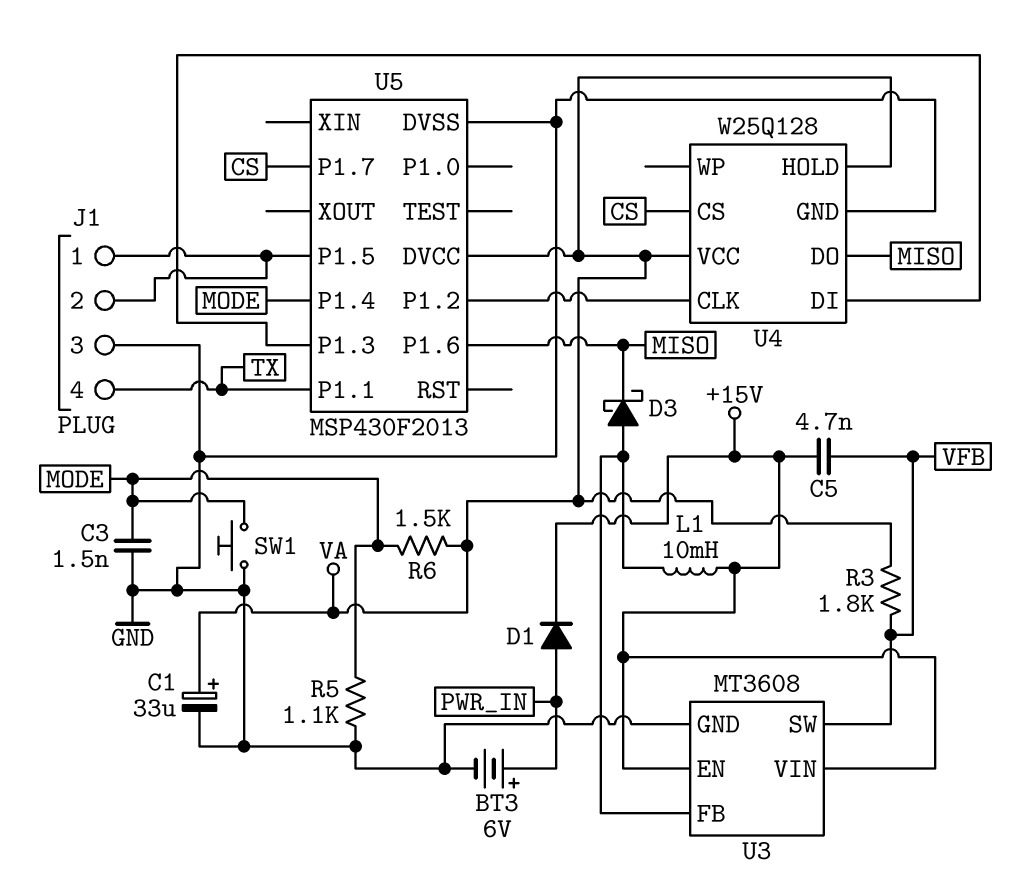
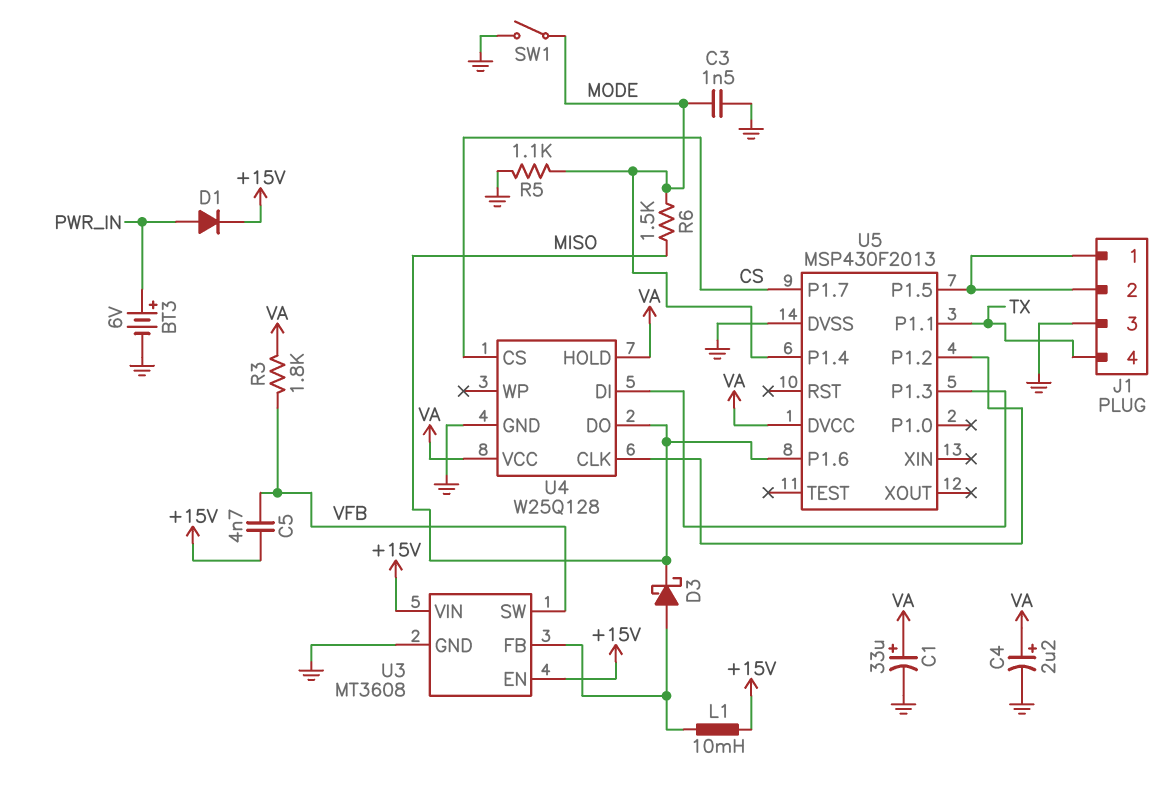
C4: none -> 2.2uF (plus VA, minus GND)
R6: 1.5k (MODE, VA) -> 1.5k (MISO, MODE)
SW1: button (GND, MODE) -> switch (GND, MODE)

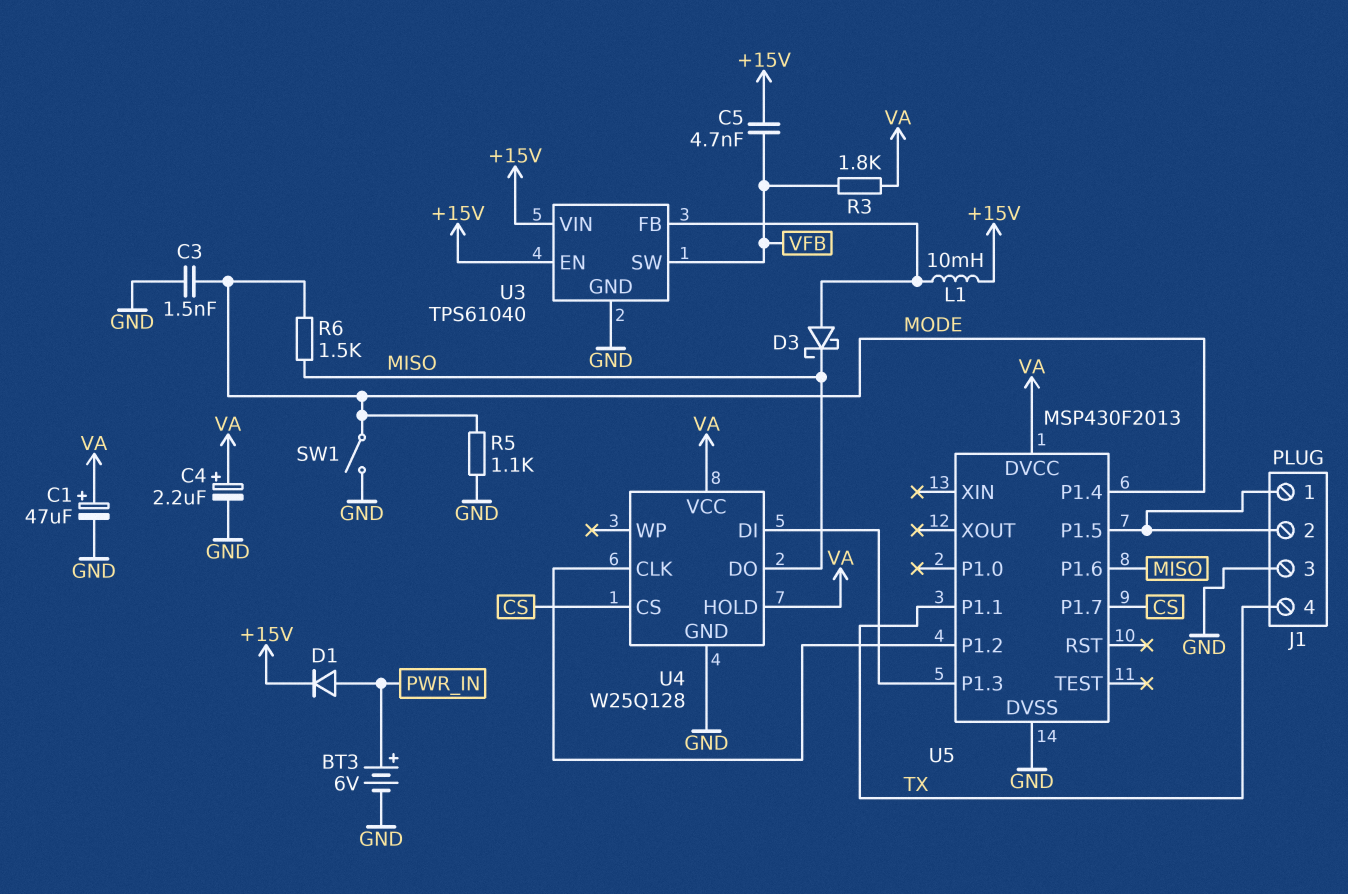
C1: 33uF (plus VA, minus GND) -> 47uF (plus VA, minus GND)
U3: MT3608 -> TPS61040

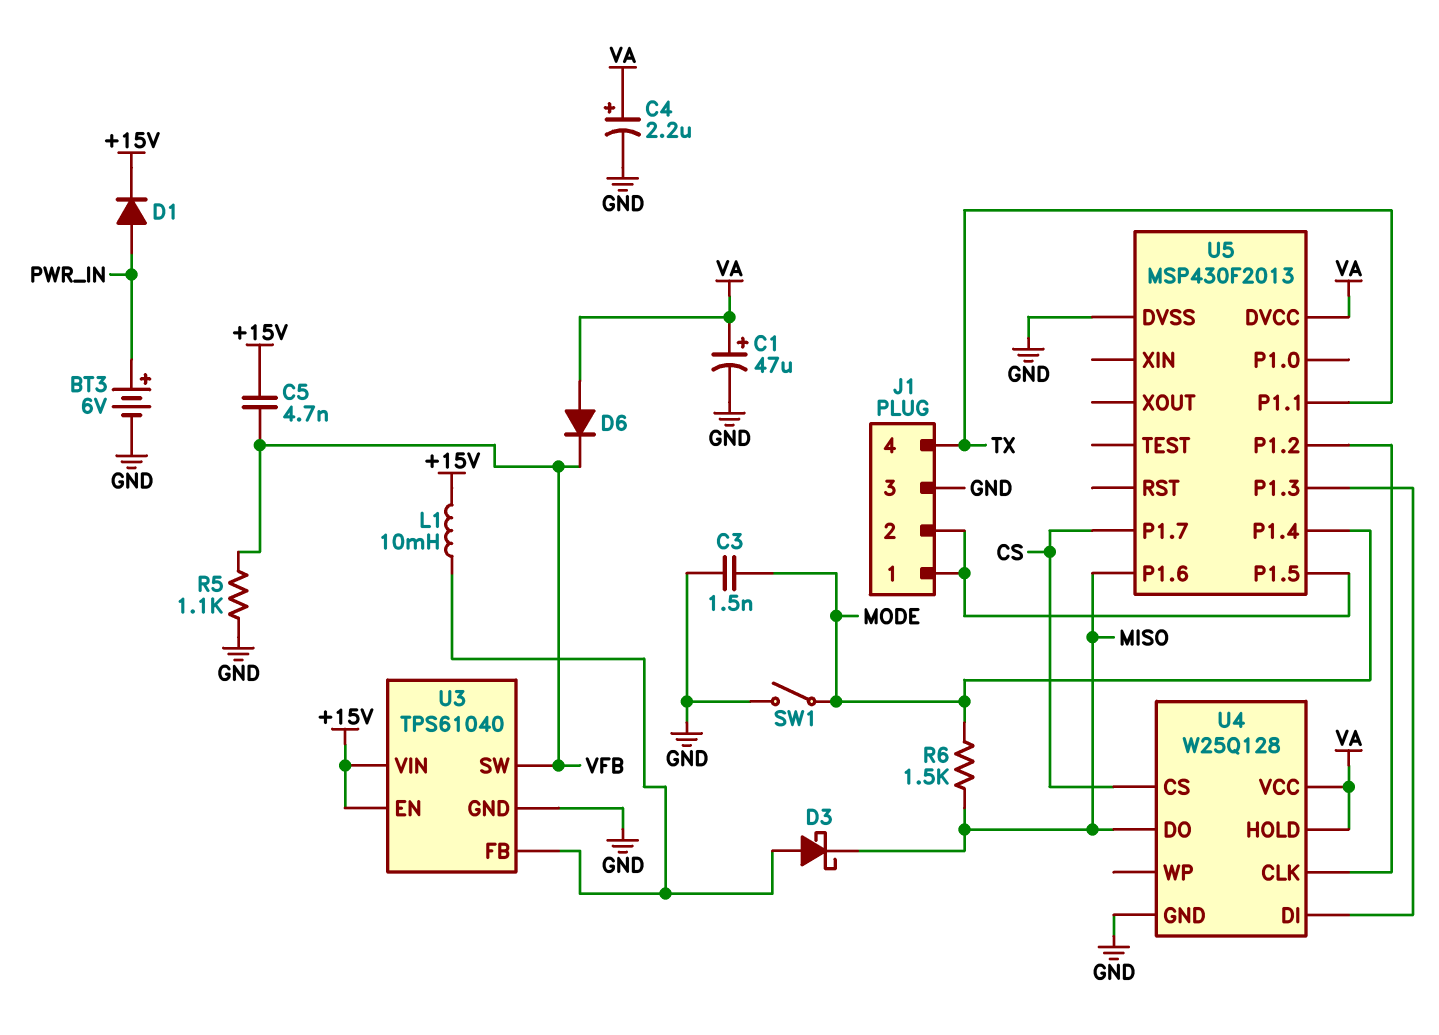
D6: none -> diode (A VA, K VFB)
R3: 1.8k (VA, VFB) -> none
R5: 1.1k (GND, MODE) -> 1.1k (GND, VFB)

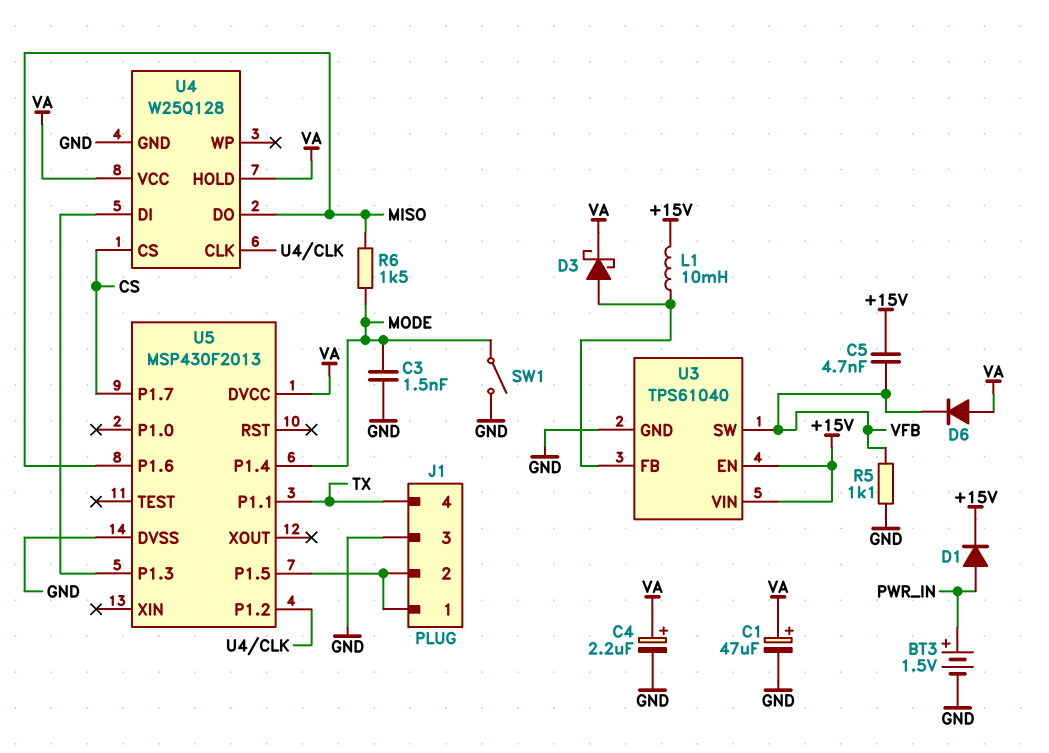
BT3: 6V (plus PWR_IN, minus GND) -> 1.5V (plus PWR_IN, minus GND)
D3: schottky (A U3/FB, K MISO) -> schottky (A U3/FB, K VA)

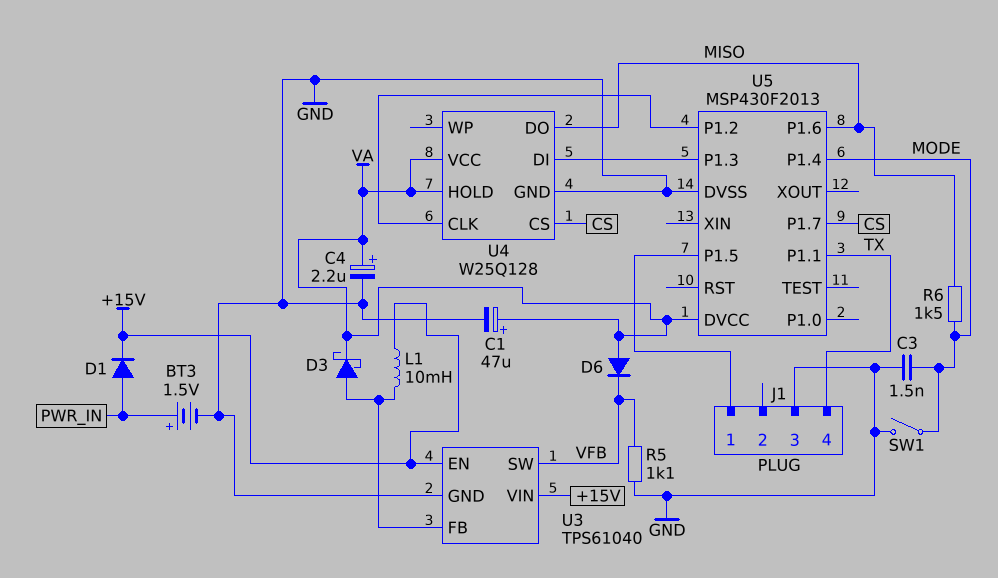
C5: 4.7nF (+15V, VFB) -> none
J1 pin 2: J1/1 -> none

